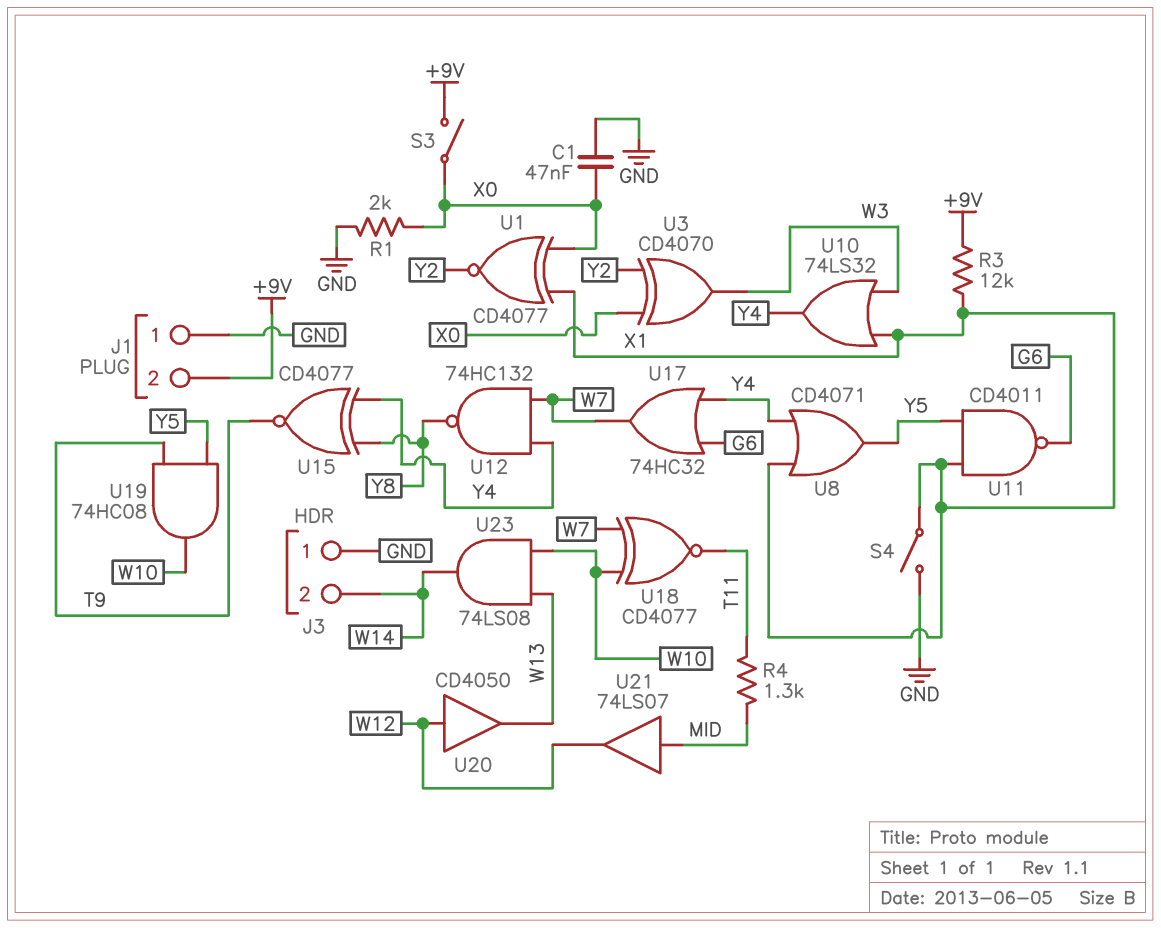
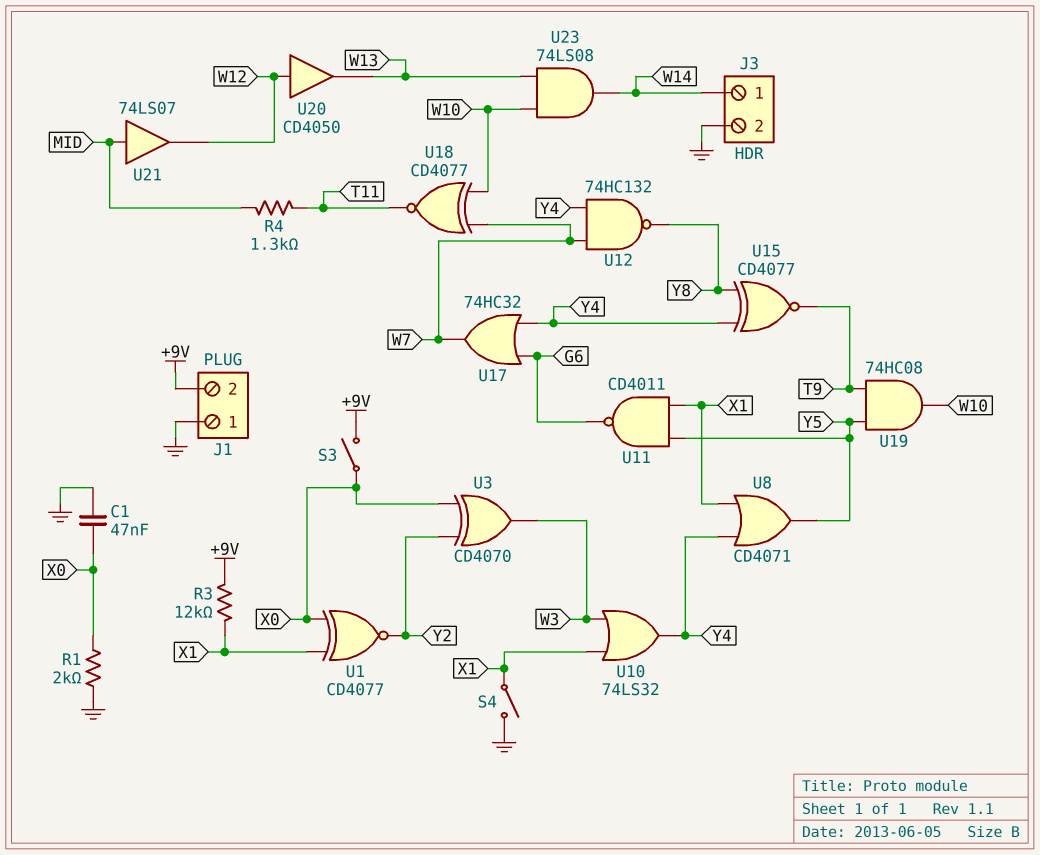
J3 pin 1: GND -> W14
J3 pin 2: W14 -> GND

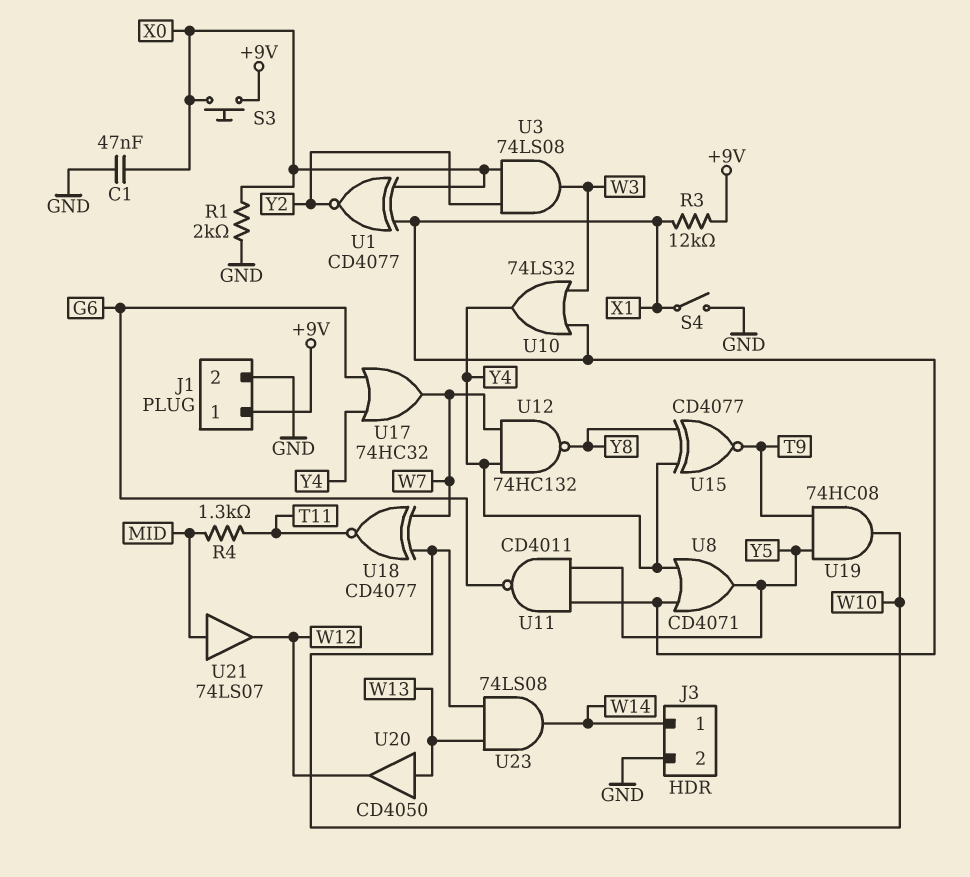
J1 pin 1: GND -> +9V
J1 pin 2: +9V -> GND
S3: switch (+9V, X0) -> button (+9V, X0)
U3: XOR CD4070 (in X0, in Y2, out W3) -> AND 74LS08 (in X0, in Y2, out W3)
U20: buffer CD4050 (in W12, out W13) -> buffer CD4050 (in W13, out W12)

